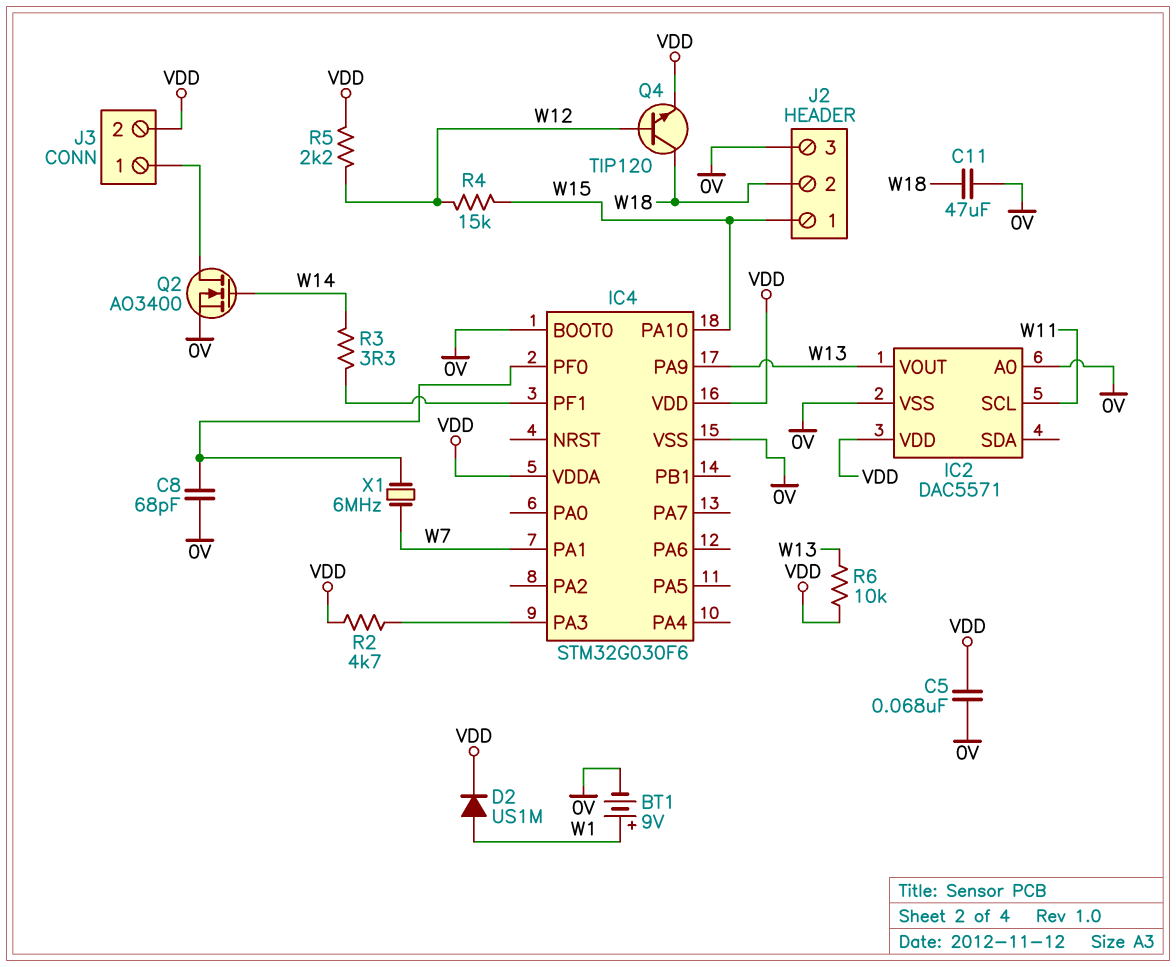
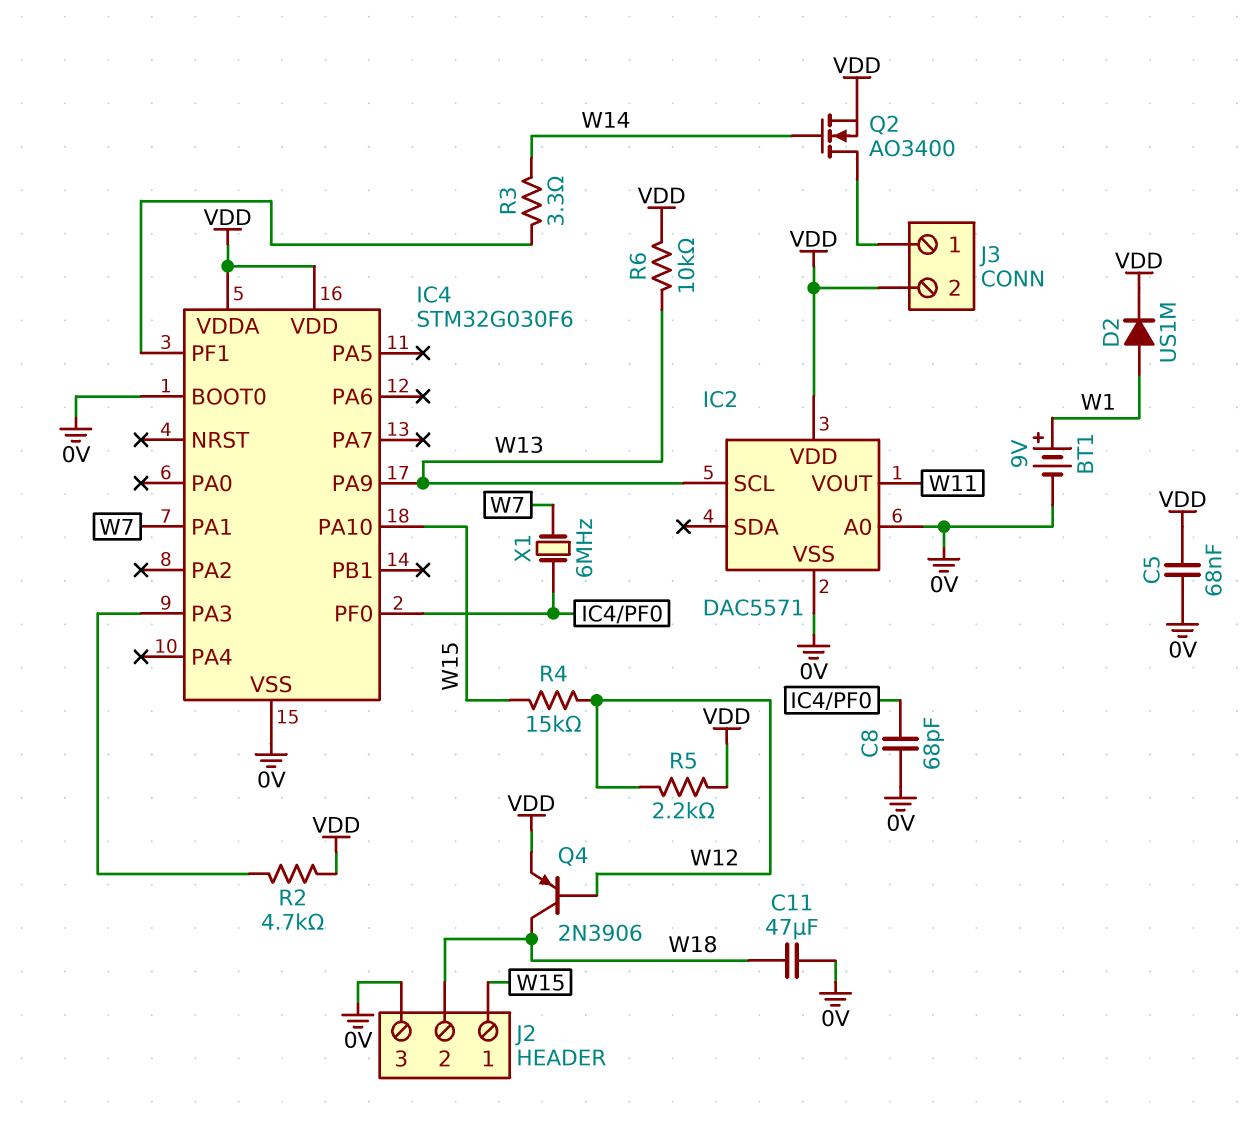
IC2 pin SCL: W11 -> W13
IC2 pin VOUT: W13 -> W11
Q2: NMOS AO3400 (G W14, D J3/1, S 0V) -> NMOS AO3400 (G W14, D J3/1, S VDD)
Q4: NPN TIP120 (B W12, C W18, E VDD) -> PNP 2N3906 (B W12, C W18, E VDD)

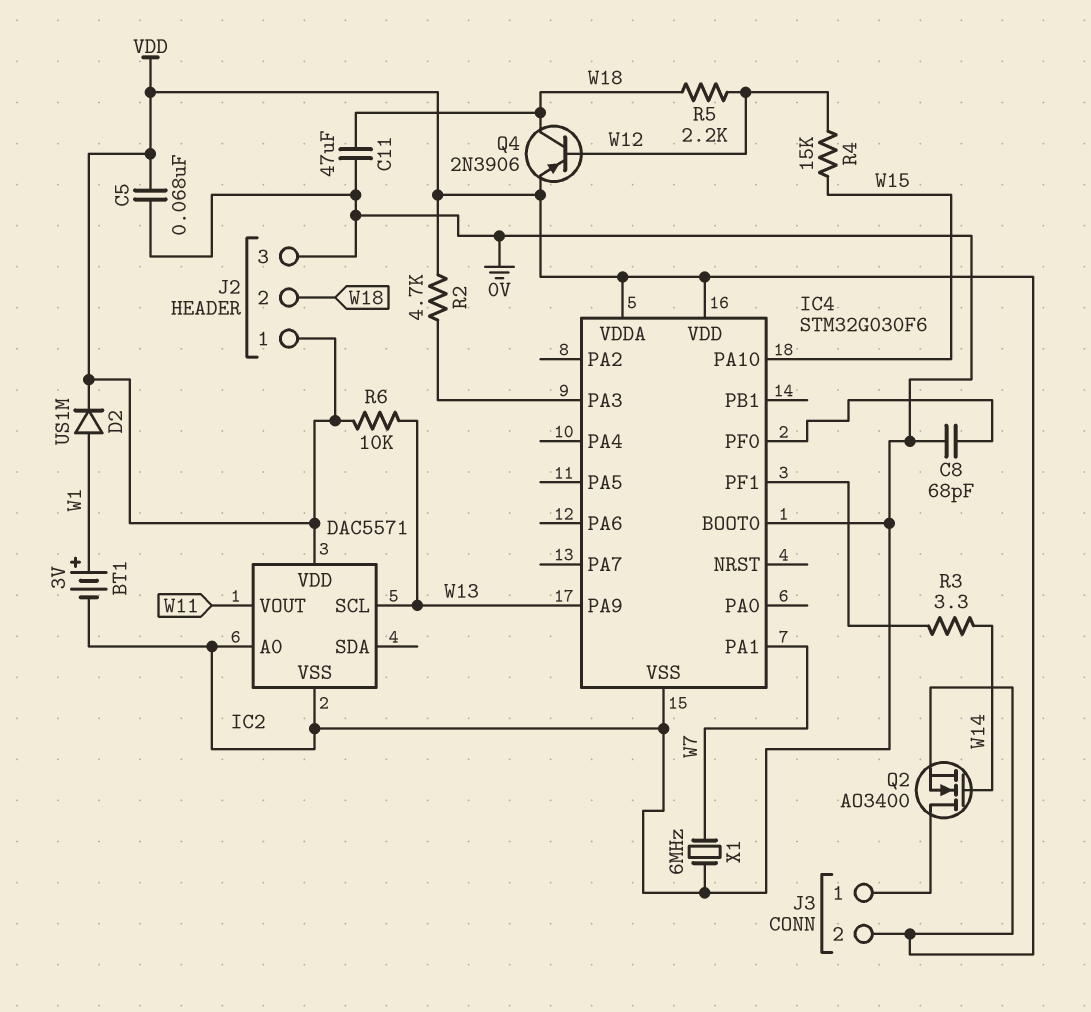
BT1: 9V (plus W1, minus 0V) -> 3V (plus W1, minus 0V)
J2 pin 1: W15 -> VDD
R5: 2.2k (VDD, W12) -> 2.2k (W12, W18)
X1: 6MHz (IC4/PF0, W7) -> 6MHz (0V, W7)

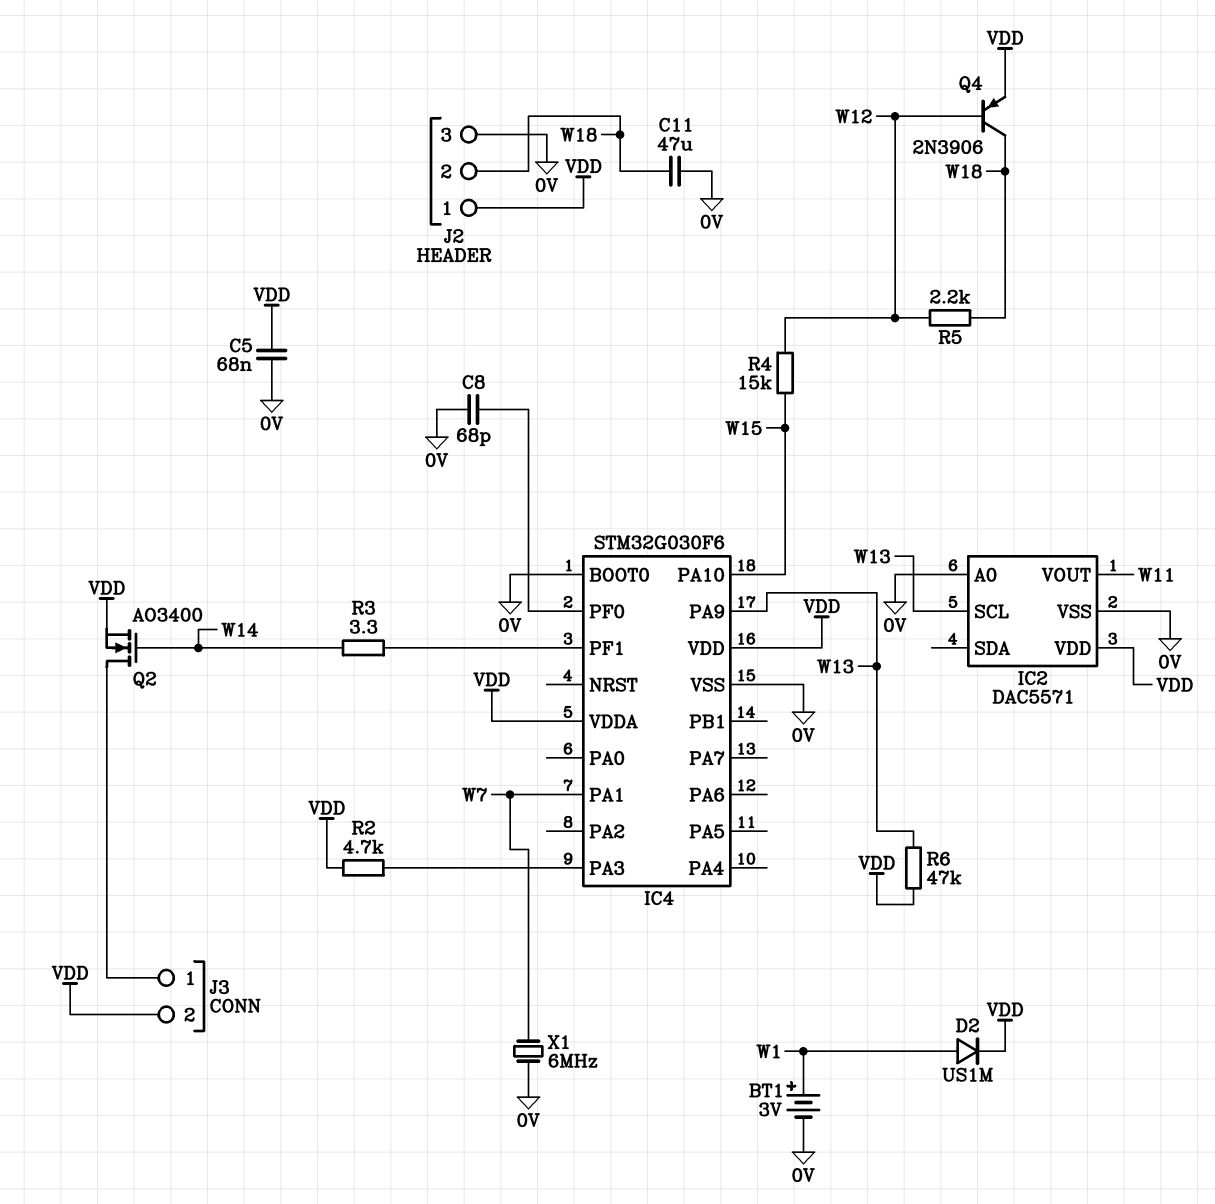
R6: 10k (VDD, W13) -> 47k (VDD, W13)

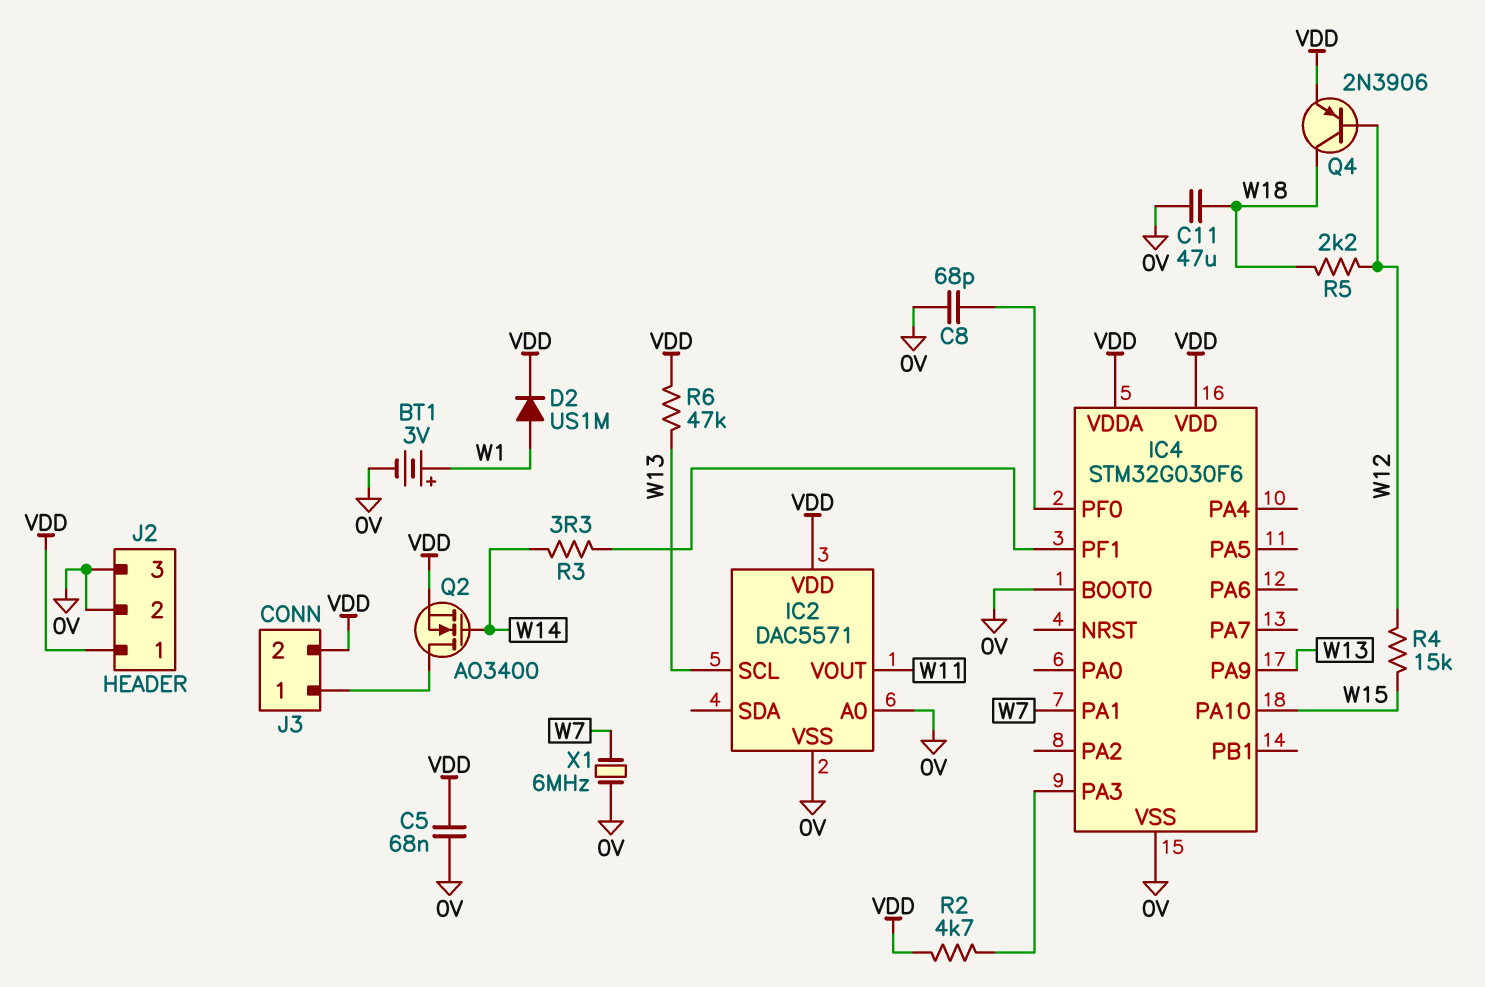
J2 pin 2: W18 -> 0V

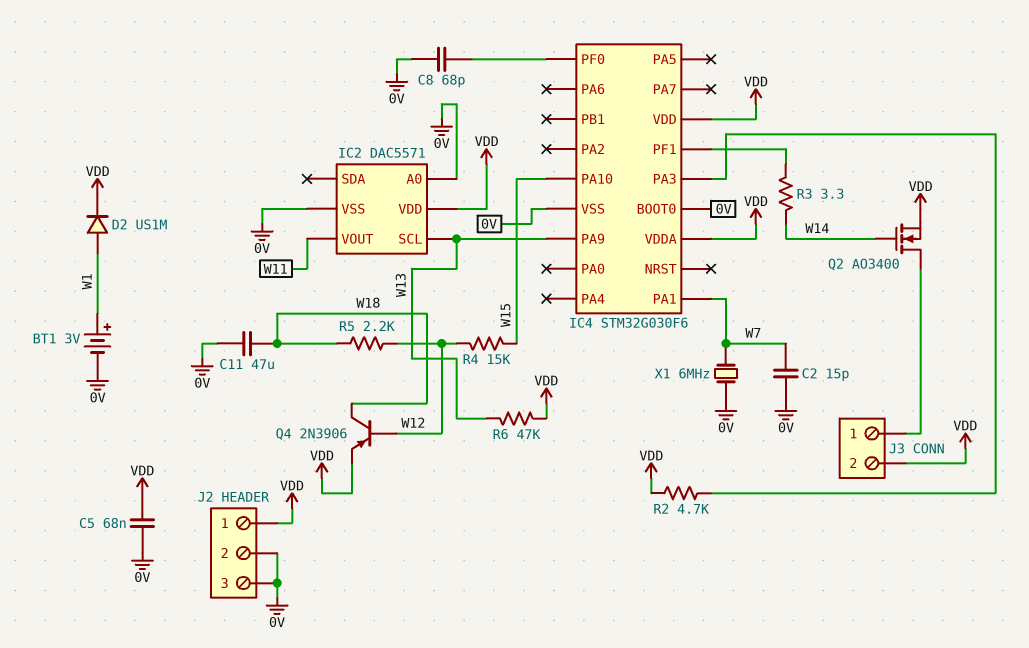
C2: none -> 15pF (0V, W7)

